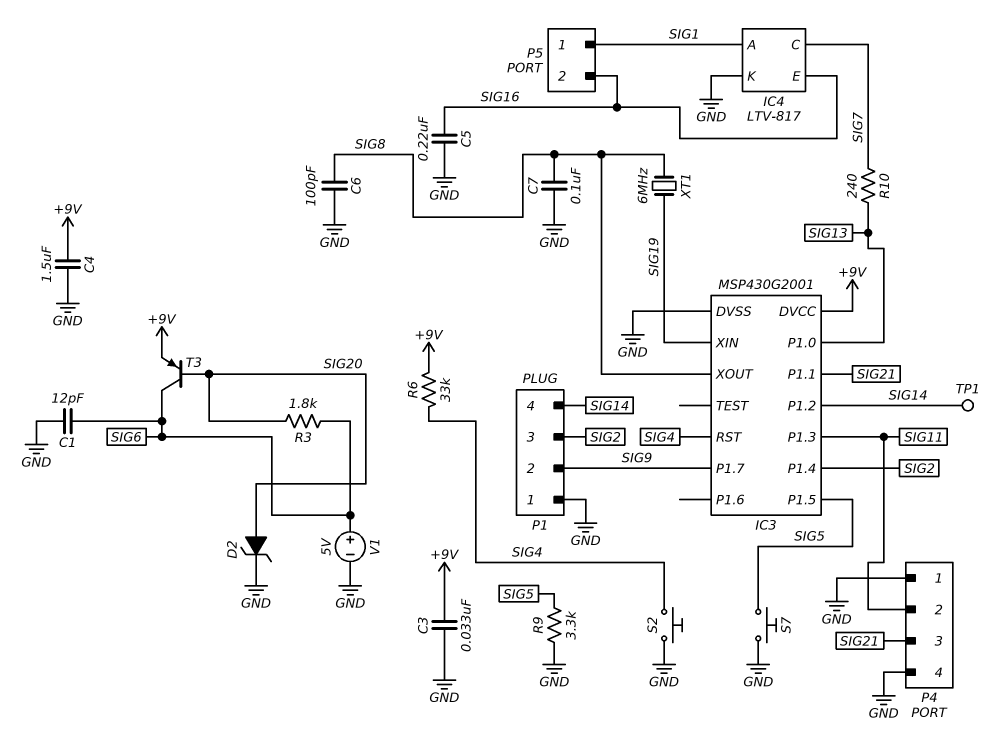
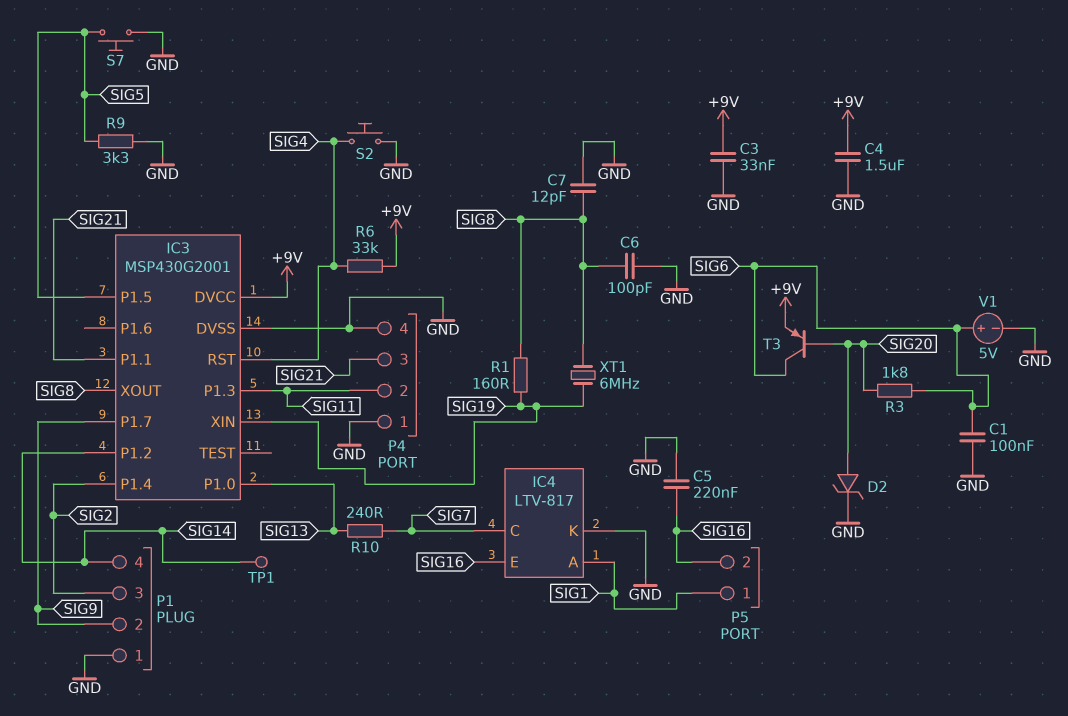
C1: 12pF (GND, SIG6) -> 100nF (GND, SIG6)
C7: 100nF (GND, SIG8) -> 12pF (GND, SIG8)
R1: none -> 160 (SIG8, SIG19)

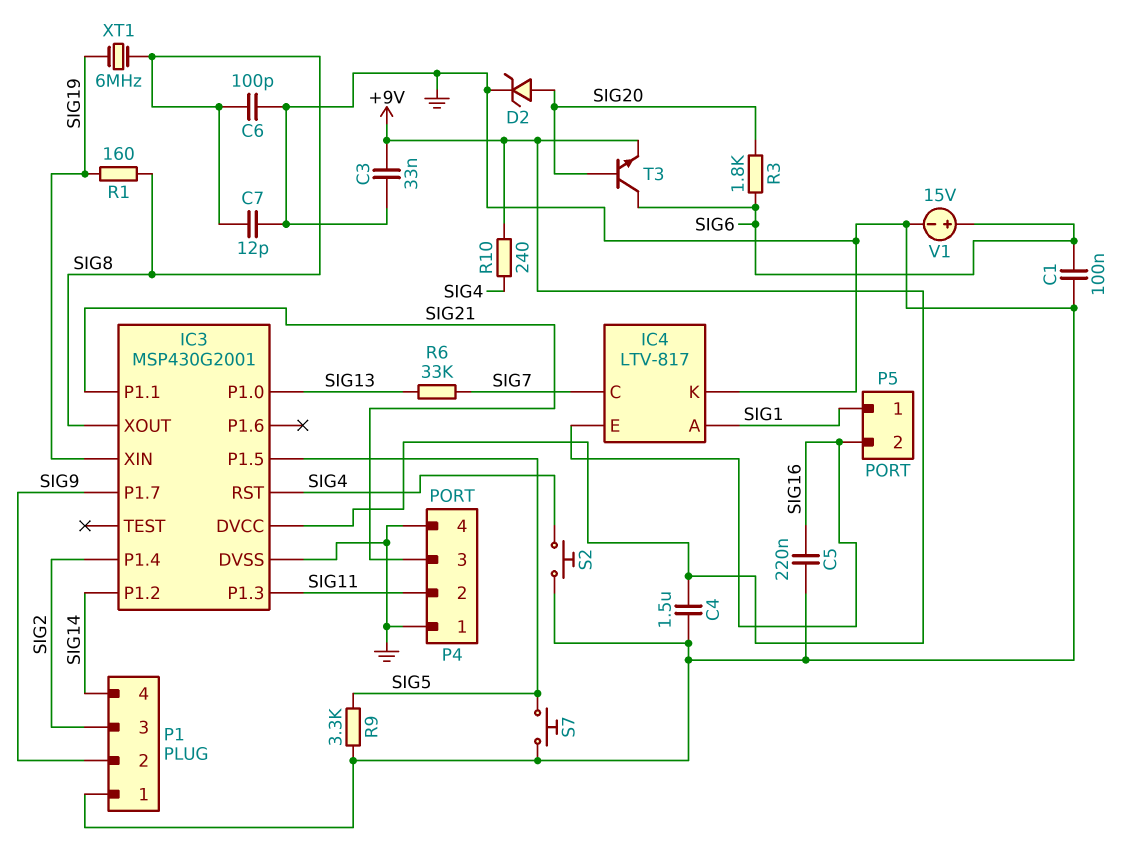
R6: 33k (+9V, SIG4) -> 33k (SIG7, SIG13)
R10: 240 (SIG7, SIG13) -> 240 (+9V, SIG4)
T3: PNP (B SIG20, C SIG6, E +9V) -> NPN (B SIG20, C SIG6, E +9V)
TP1: test point (SIG14) -> none
V1: 5V (plus SIG6, minus GND) -> 15V (plus SIG6, minus GND)

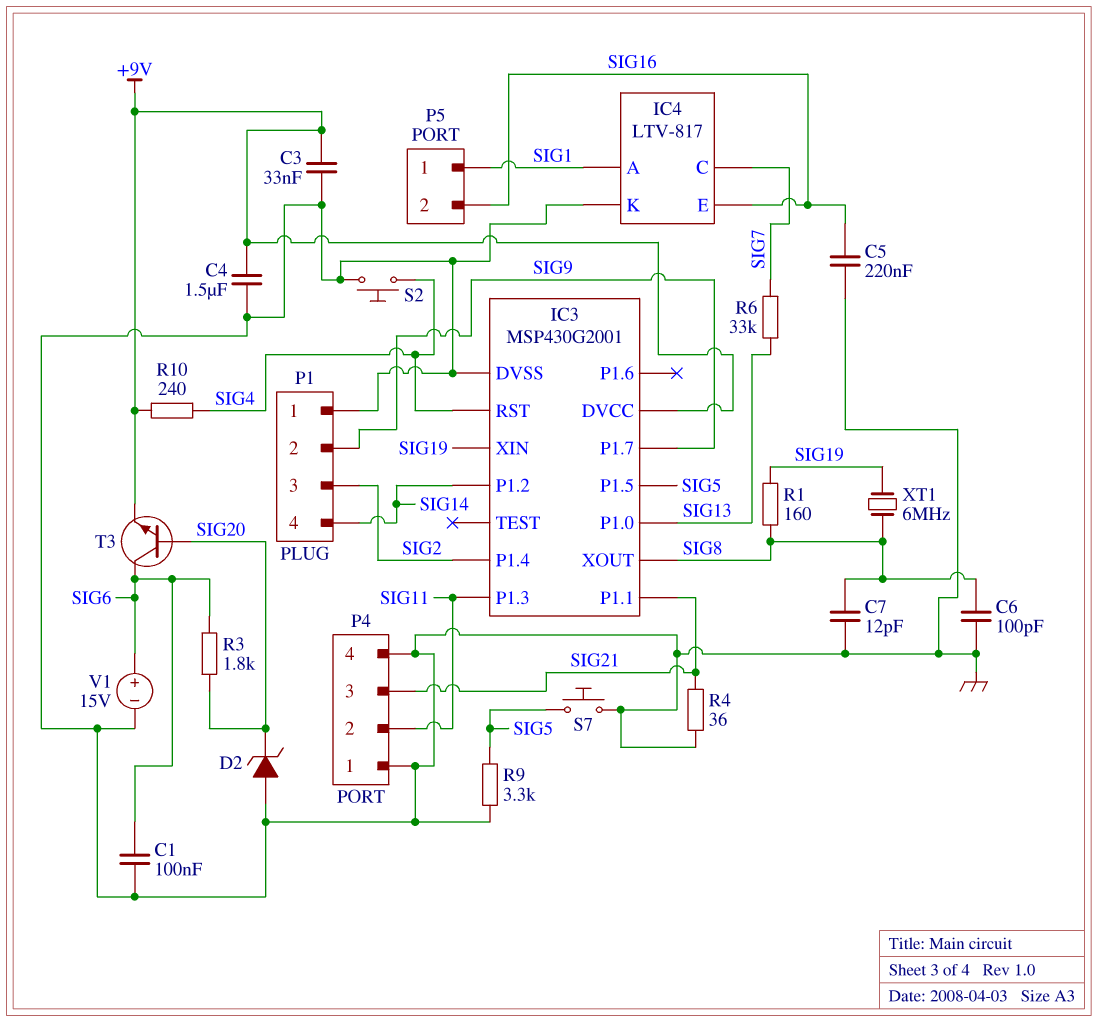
D2: zener (A SIG20, K GND) -> zener (A GND, K SIG20)
R4: none -> 36 (GND, SIG21)

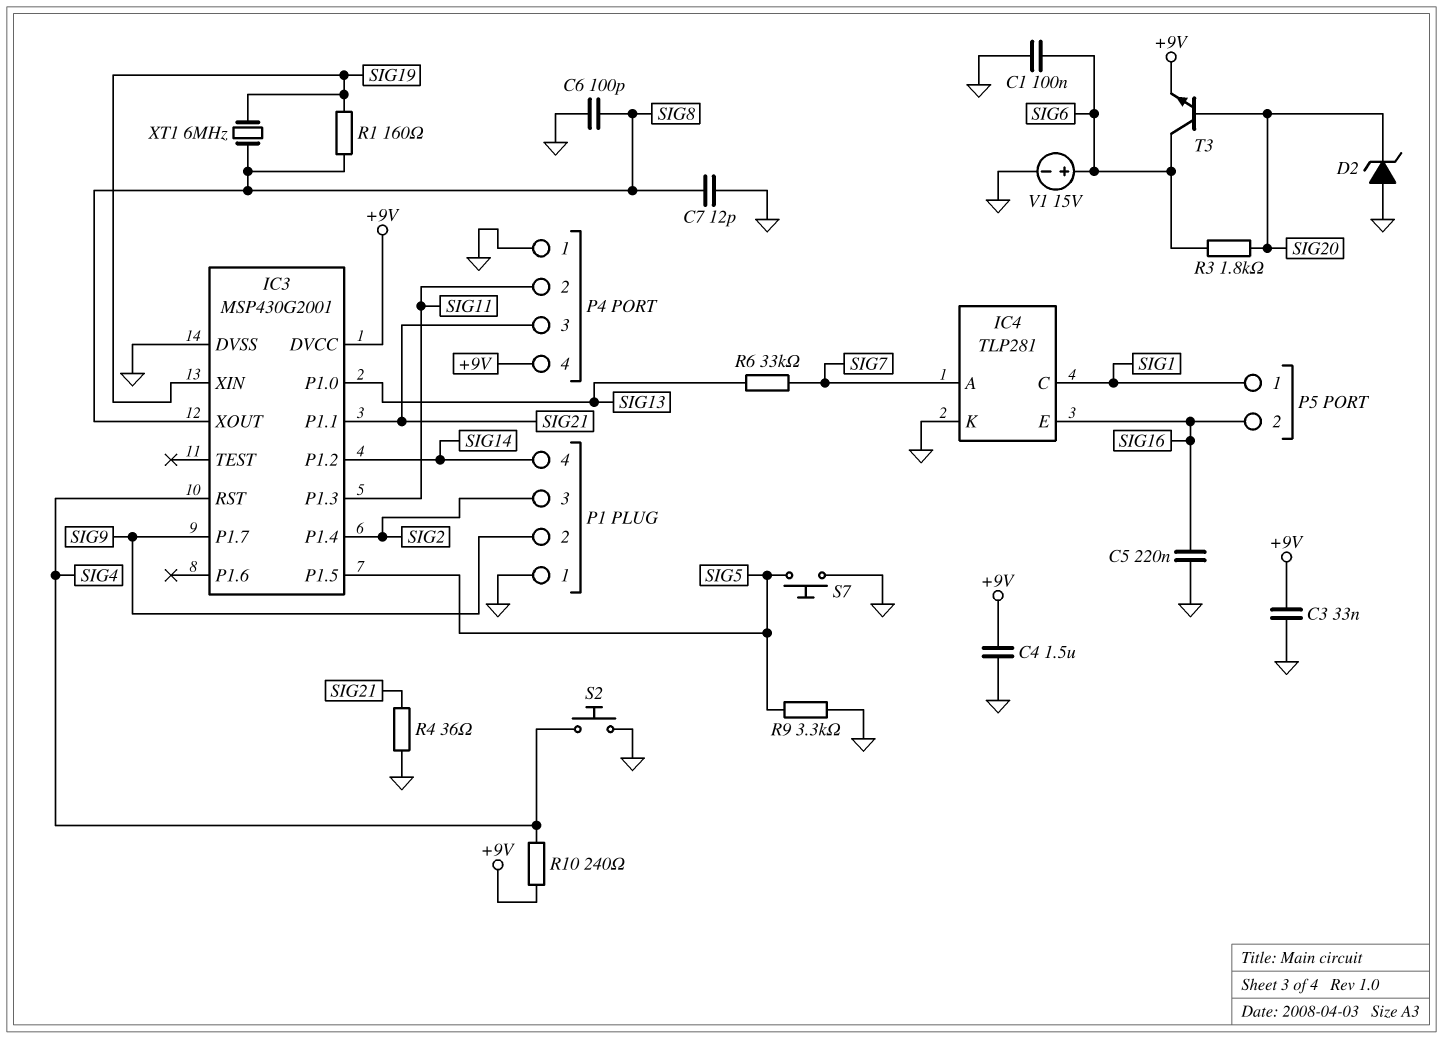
IC4: LTV-817 -> TLP281
IC4 pin A: SIG1 -> SIG7
IC4 pin C: SIG7 -> SIG1
P4 pin 4: GND -> +9V

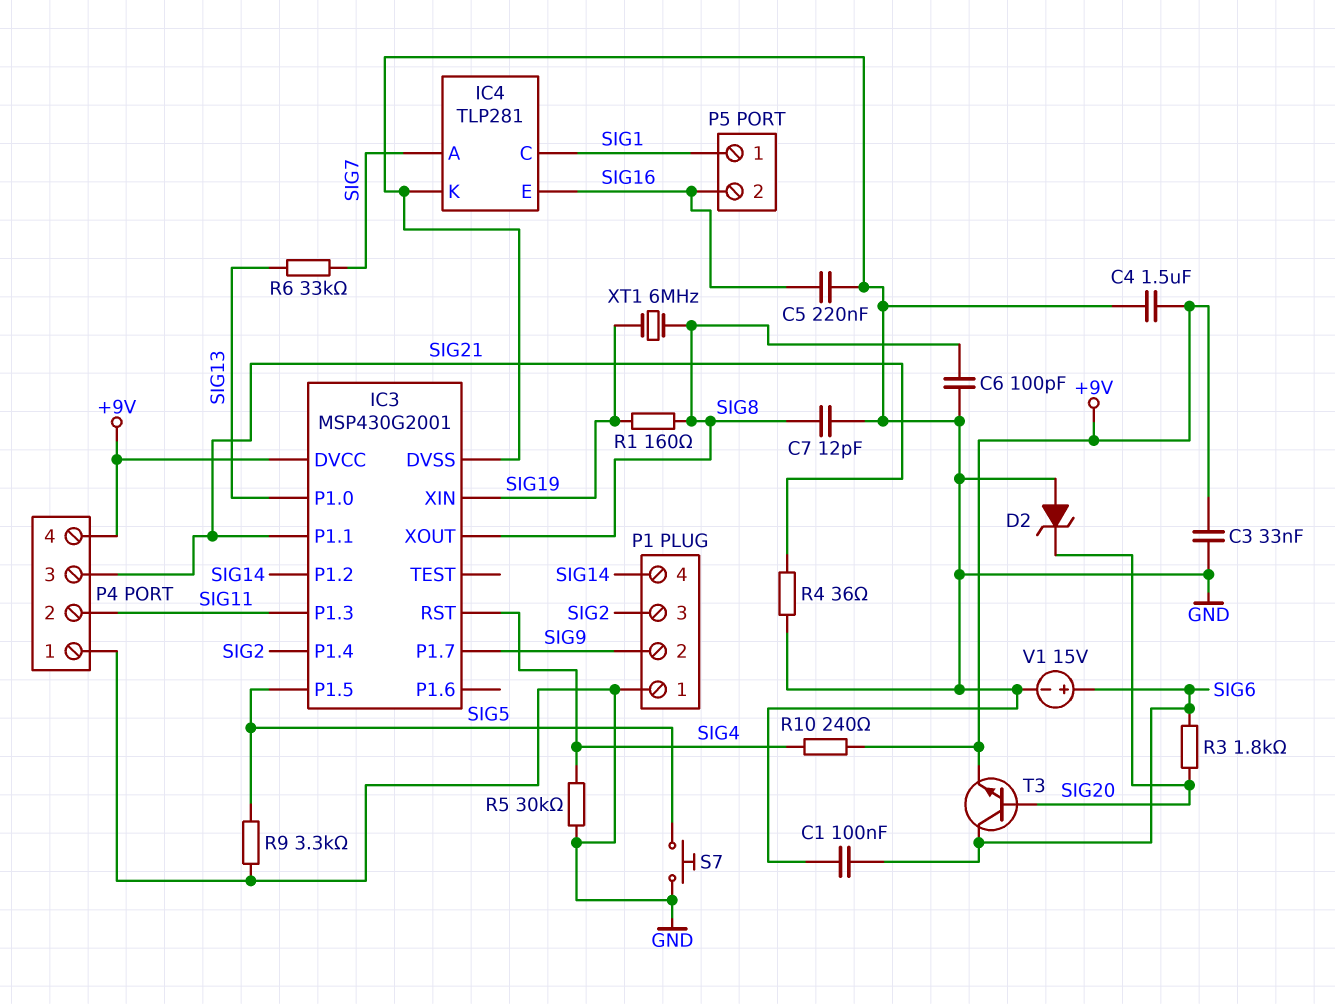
R5: none -> 30k (GND, SIG4)
S2: button (GND, SIG4) -> none

